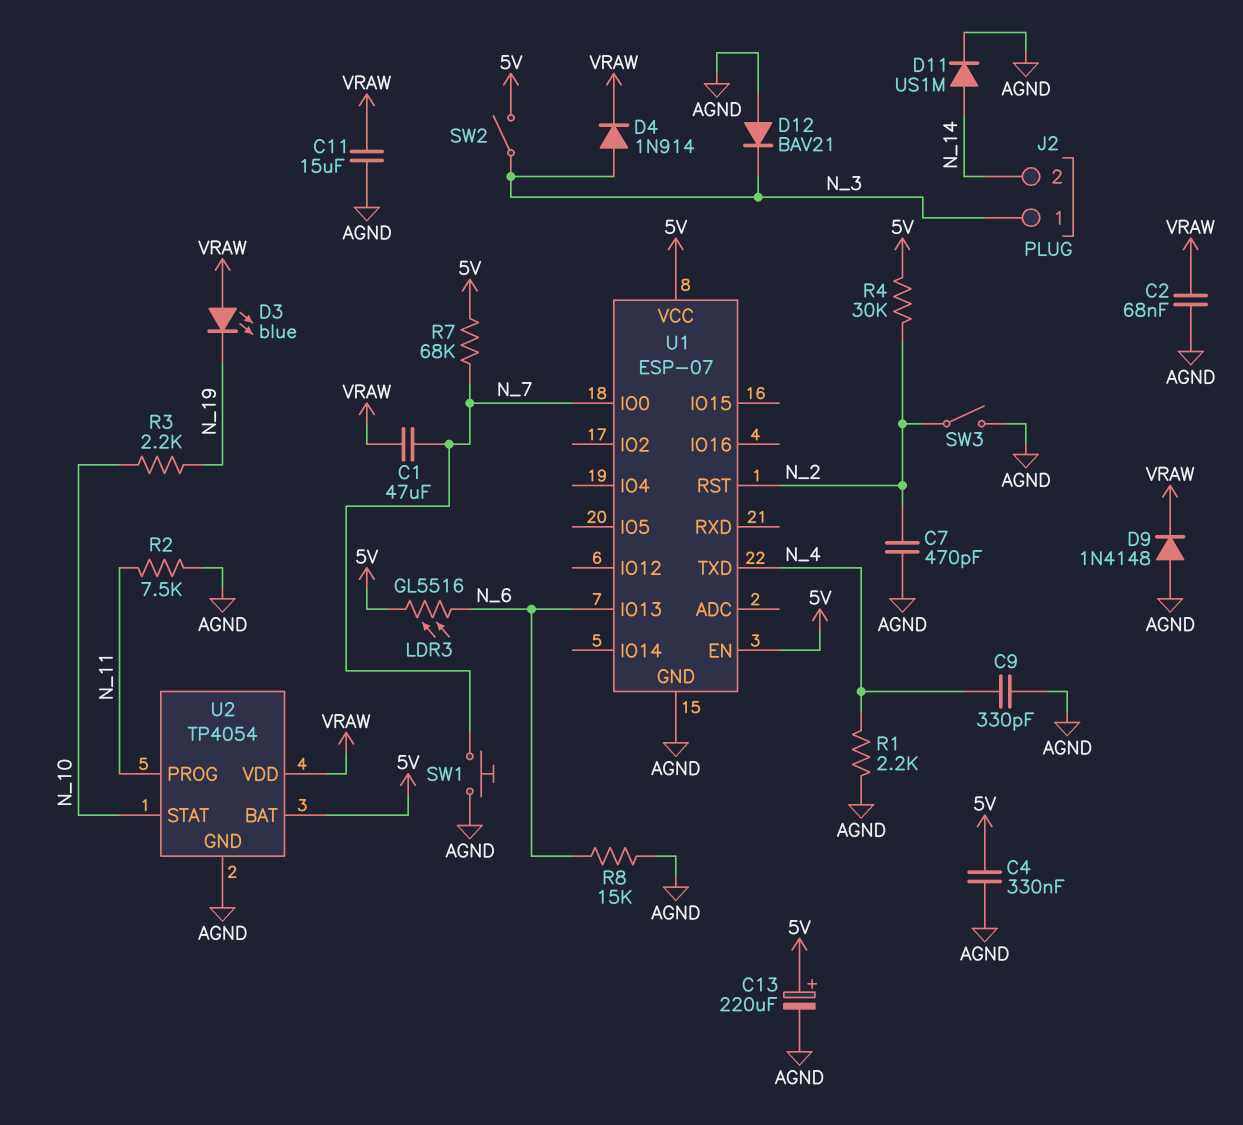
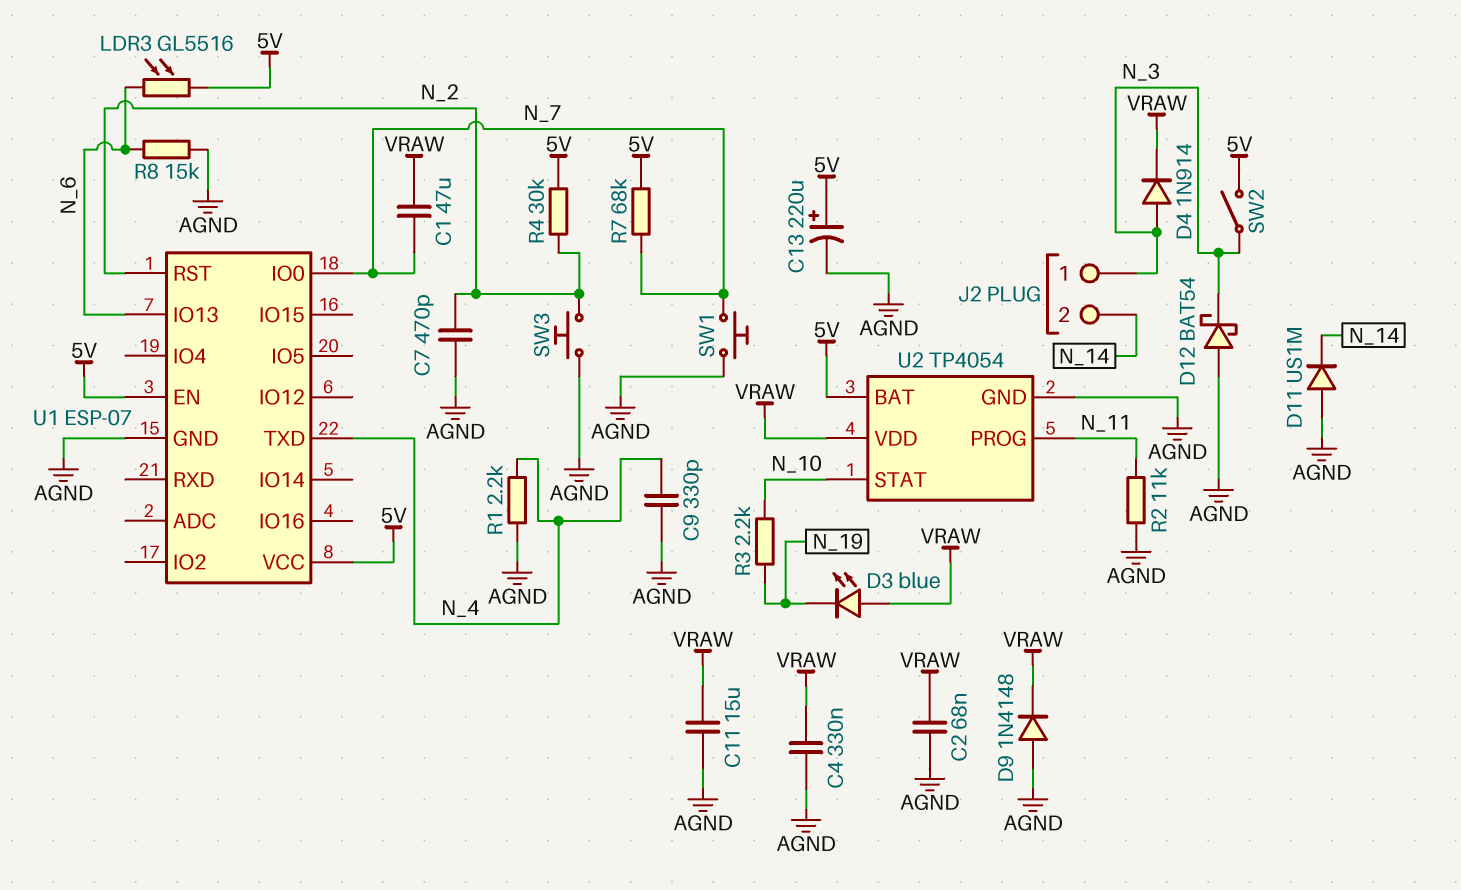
C4: 330nF (5V, AGND) -> 330nF (AGND, VRAW)
D11: diode US1M (A N_14, K AGND) -> diode US1M (A AGND, K N_14)
D12: diode BAV21 (A AGND, K N_3) -> schottky BAT54 (A AGND, K N_3)
R2: 7.5k (AGND, N_11) -> 11k (AGND, N_11)
SW3: switch (AGND, N_2) -> button (AGND, N_2)

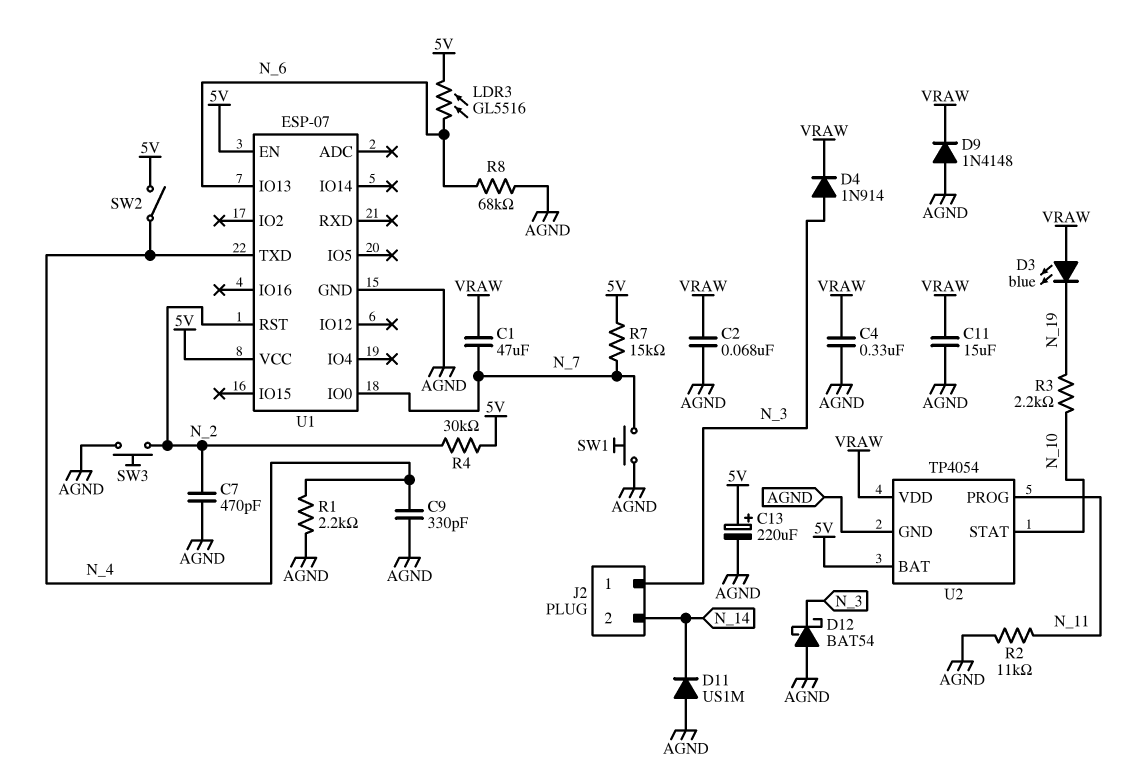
R7: 68k (5V, N_7) -> 15k (5V, N_7)
R8: 15k (AGND, N_6) -> 68k (AGND, N_6)
SW2: switch (5V, N_3) -> switch (5V, N_4)

